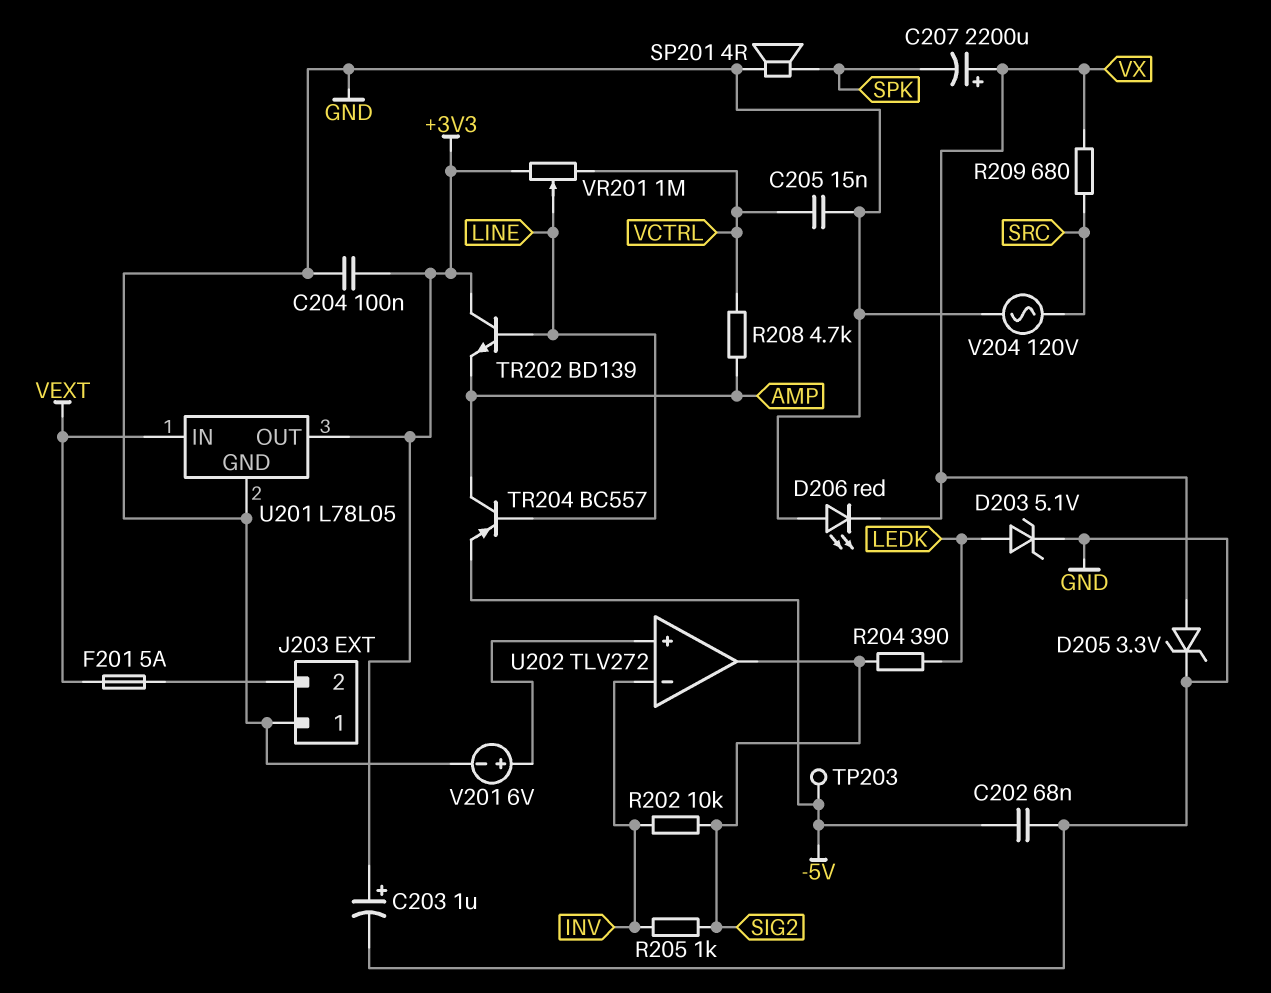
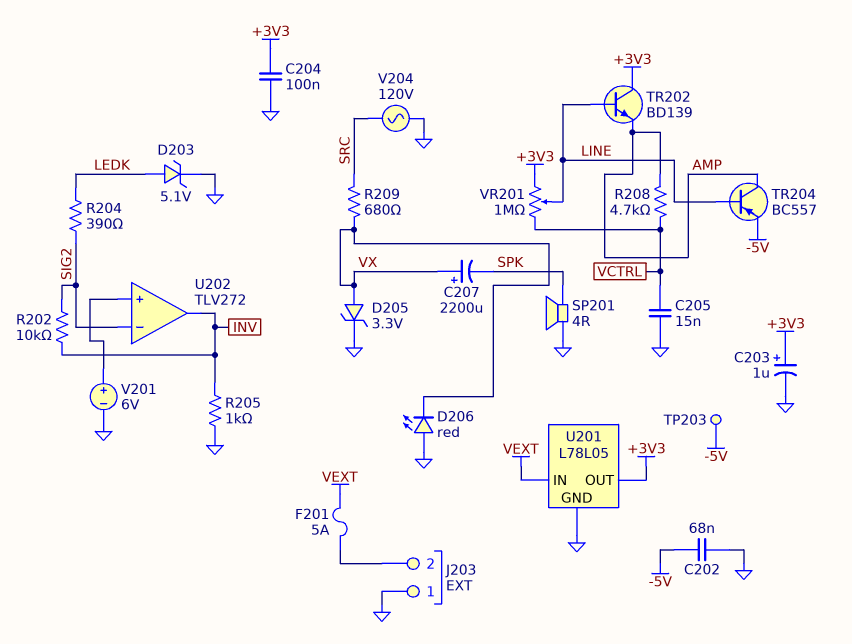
R205: 1k (INV, SIG2) -> 1k (GND, INV)
U202 pin in-: INV -> SIG2
U202 pin out: SIG2 -> INV

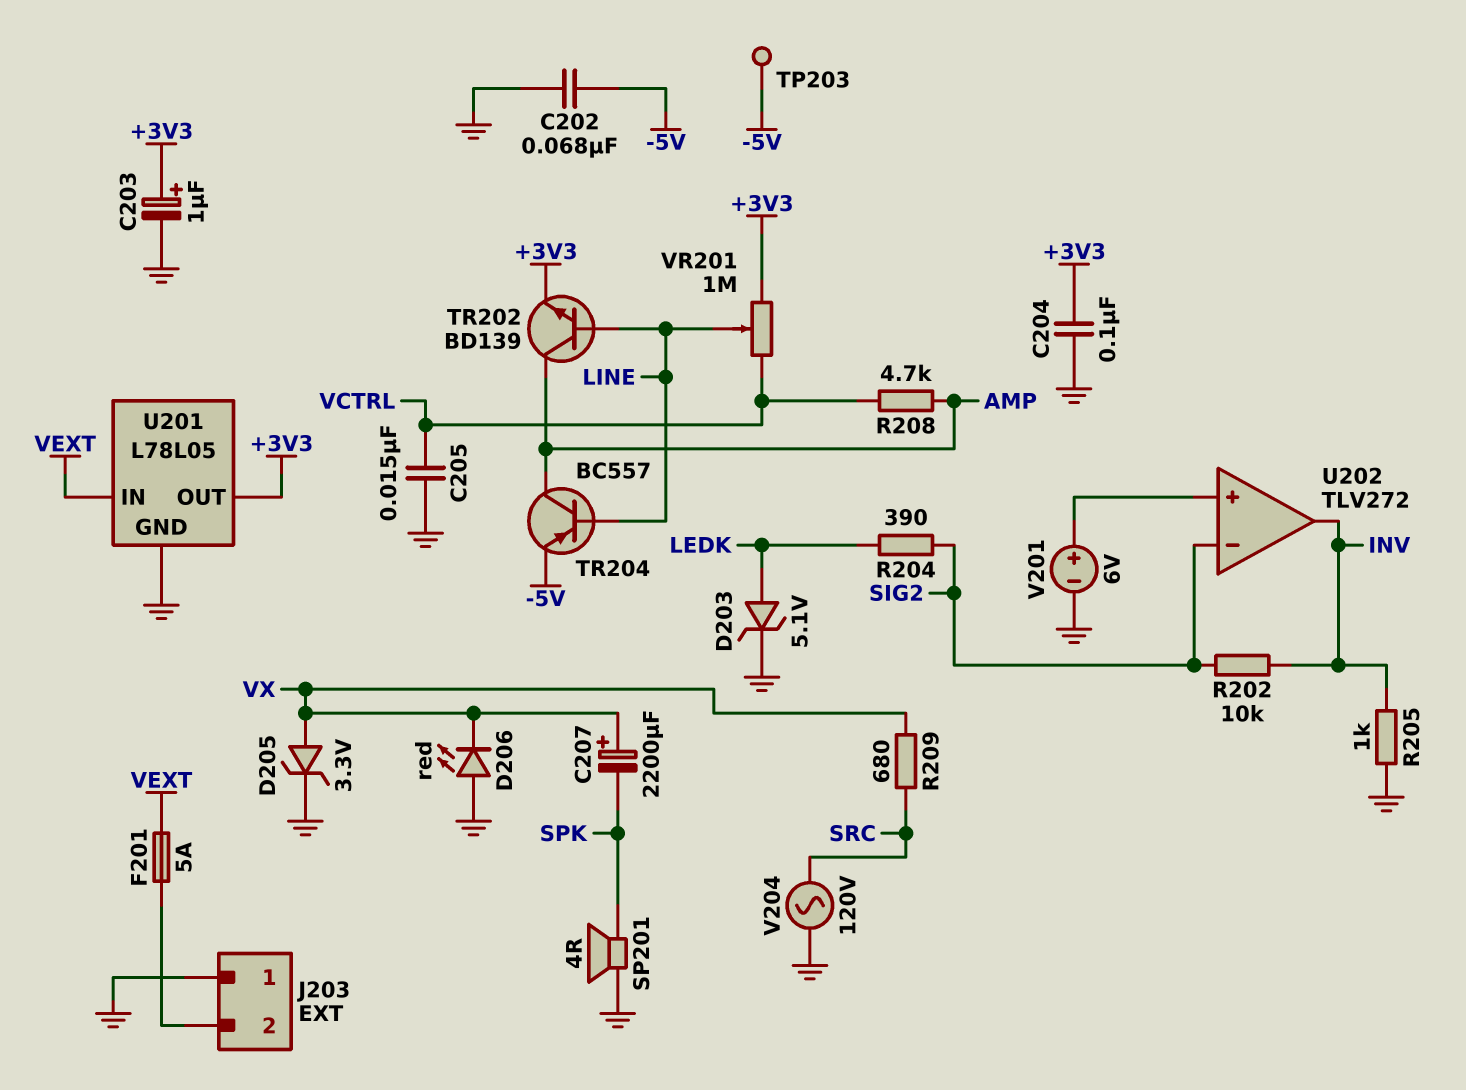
TR202: NPN BD139 (B LINE, C +3V3, E AMP) -> NPN BD139 (B LINE, C AMP, E +3V3)

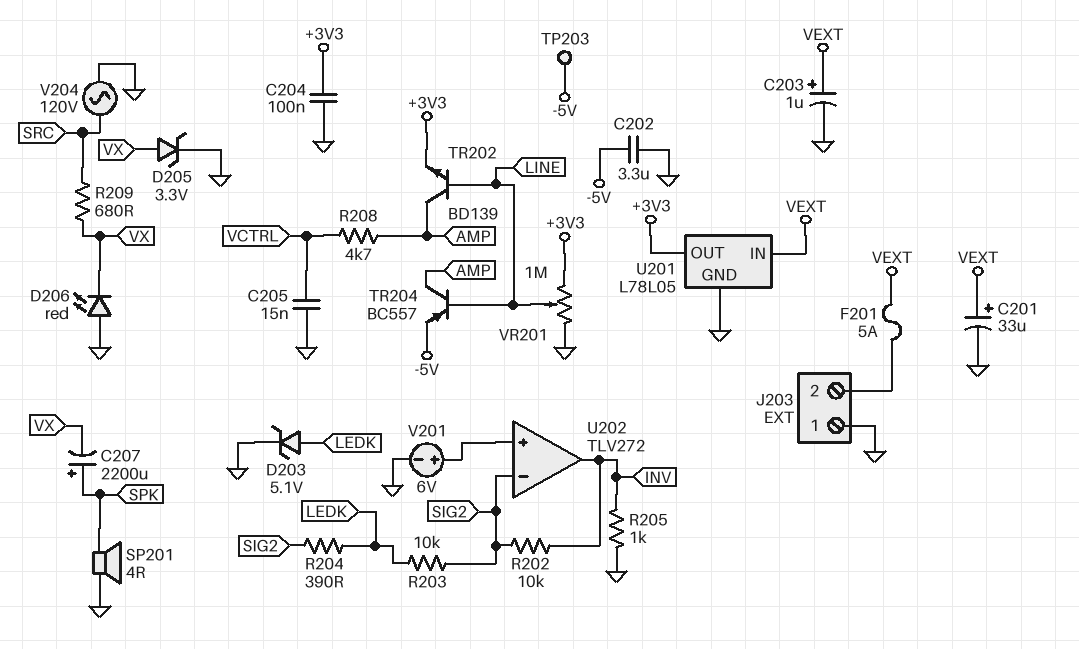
C201: none -> 33uF (plus VEXT, minus GND)
C202: 68nF (-5V, GND) -> 3.3uF (-5V, GND)
C203: 1uF (plus +3V3, minus GND) -> 1uF (plus VEXT, minus GND)
C207: 2200uF (plus VX, minus SPK) -> 2200uF (plus SPK, minus VX)
R203: none -> 10k (LEDK, SIG2)
VR201: 1M (+3V3, VCTRL, wiper LINE) -> 1M (+3V3, GND, wiper LINE)

